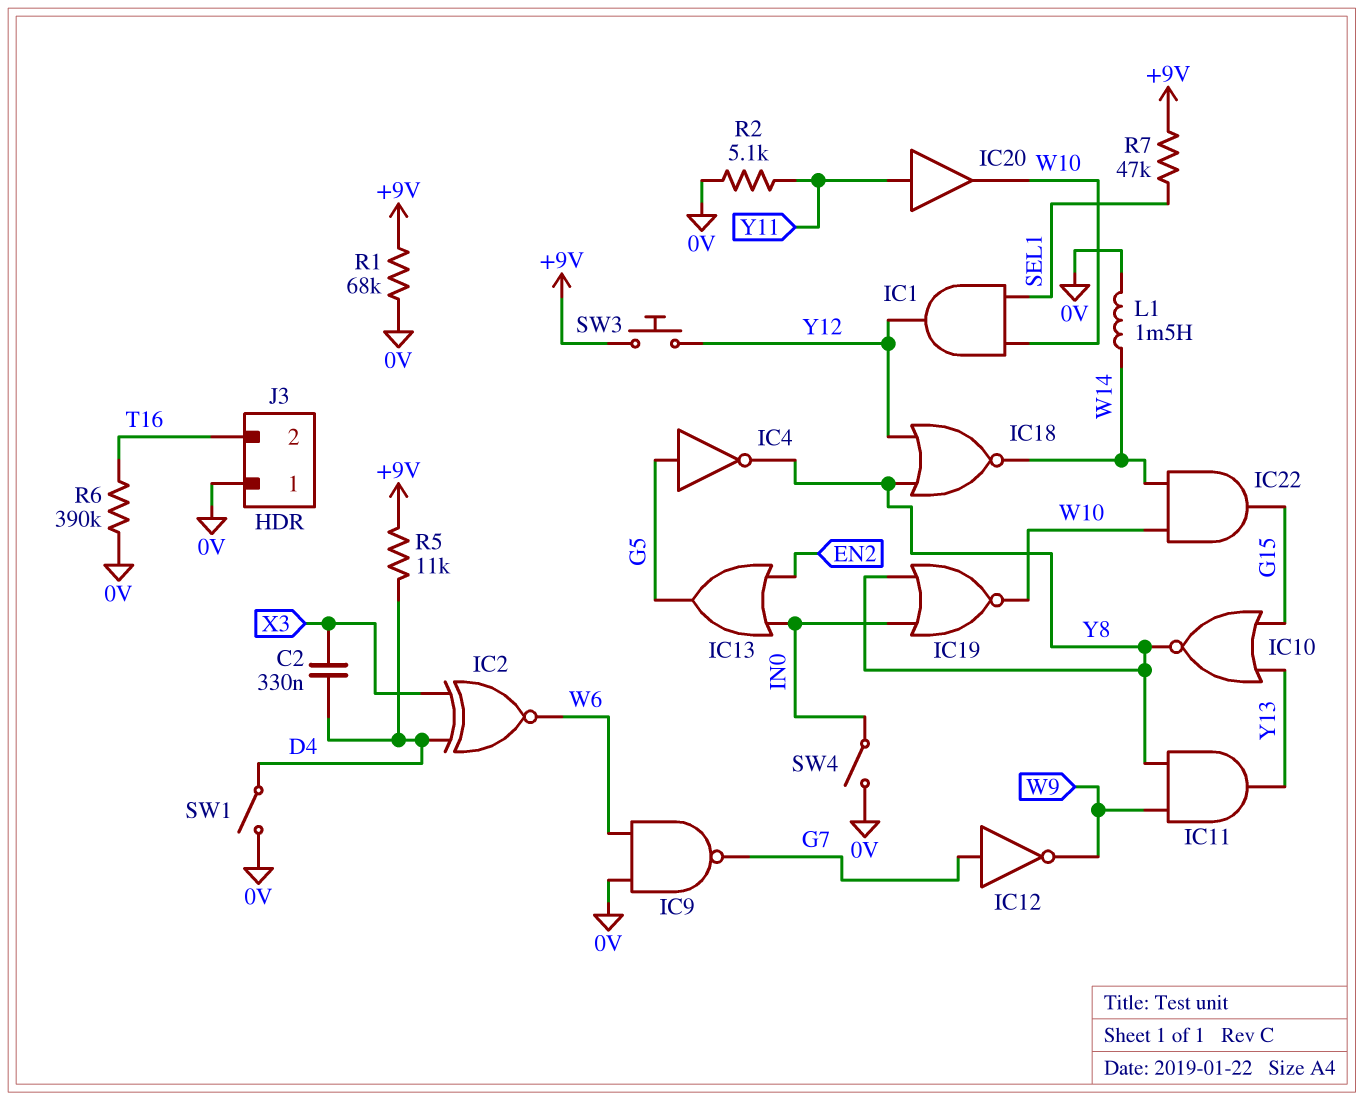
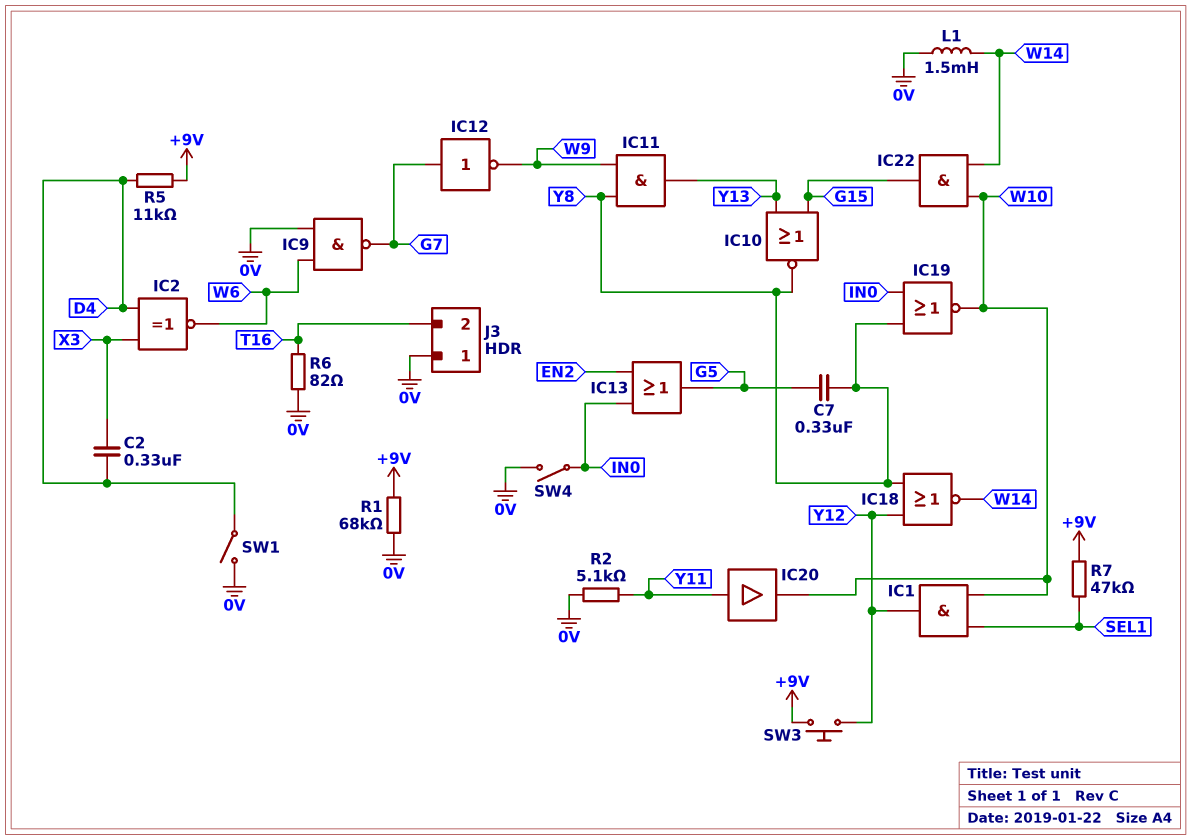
C7: none -> 330nF (G5, Y8)
IC4: NOT (in G5, out Y8) -> none
R6: 390k (0V, T16) -> 82 (0V, T16)

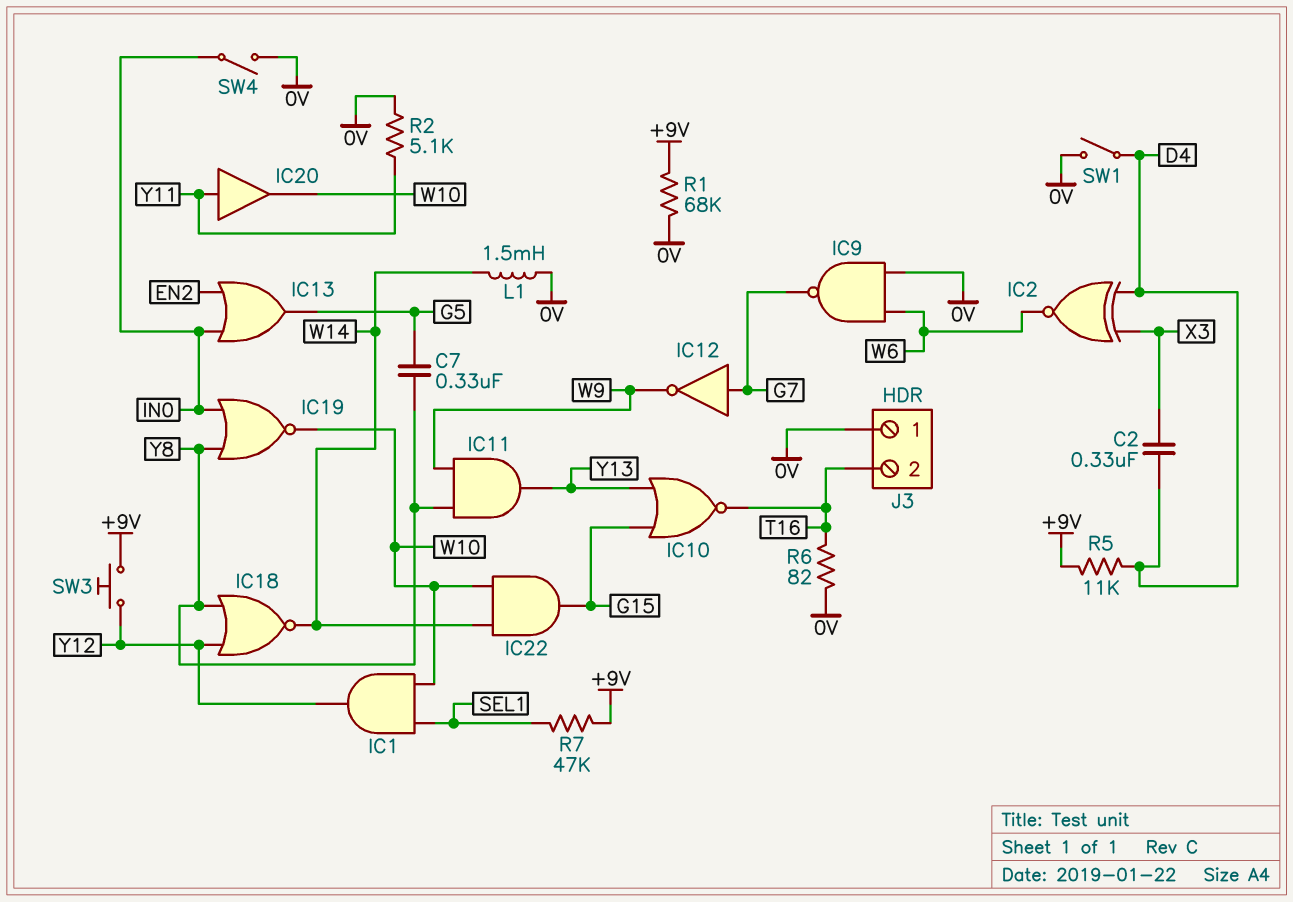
IC10: NOR (in G15, in Y13, out Y8) -> NOR (in G15, in Y13, out T16)

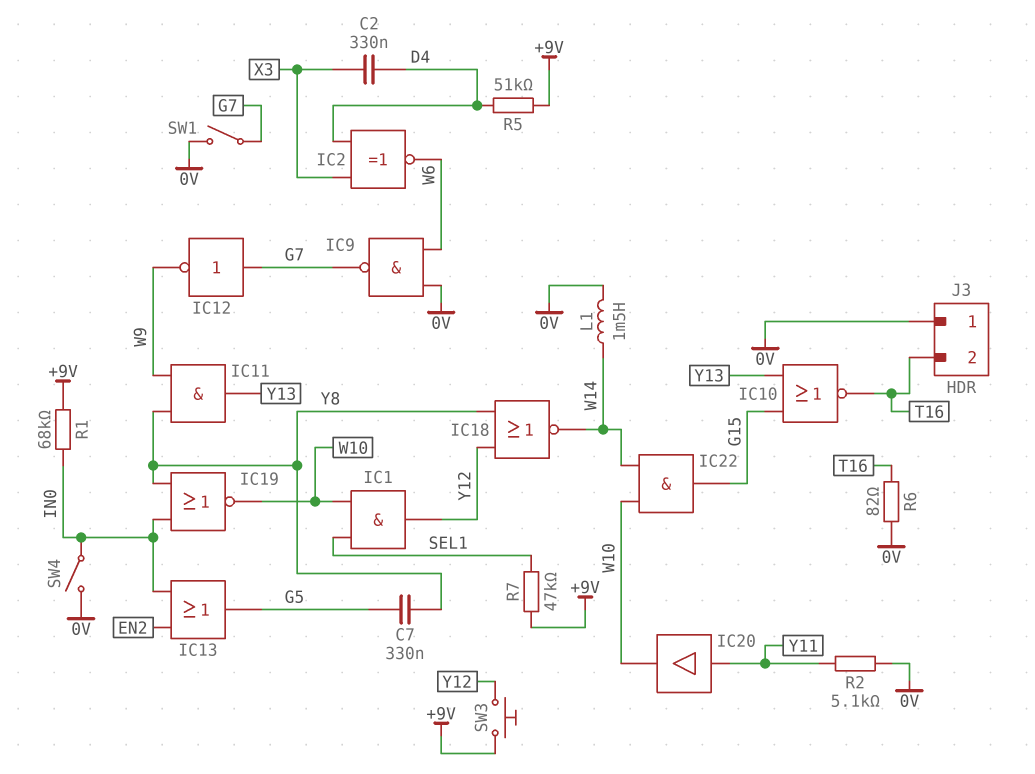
R1: 68k (+9V, 0V) -> 68k (+9V, IN0)
R5: 11k (+9V, D4) -> 51k (+9V, D4)
SW1: switch (0V, D4) -> switch (0V, G7)

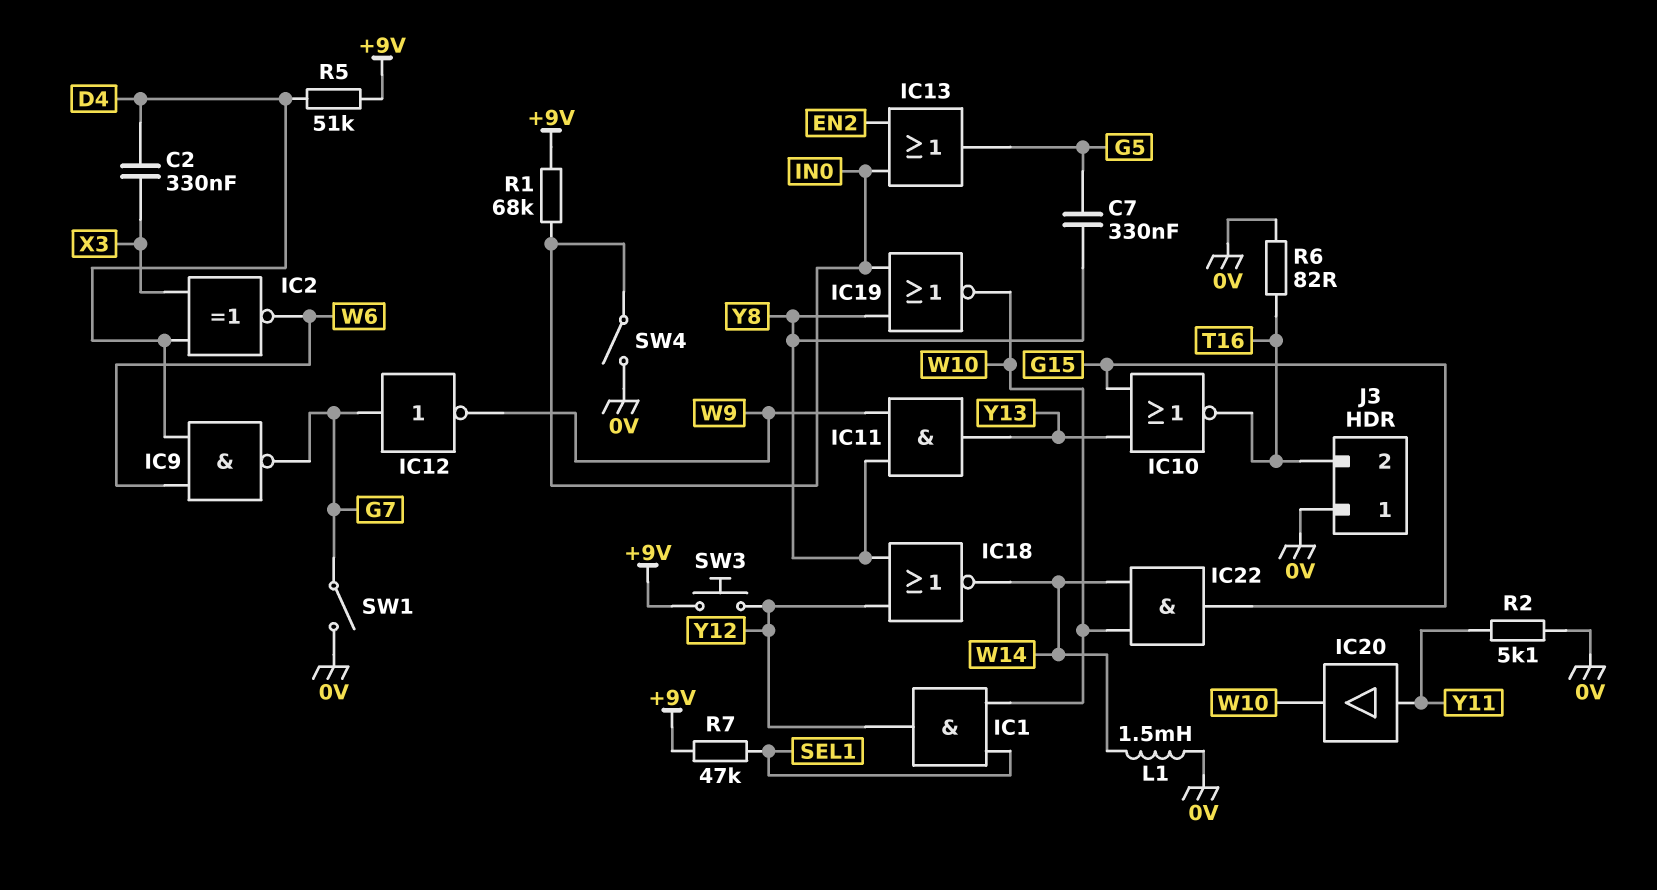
IC9: NAND (in 0V, in W6, out G7) -> NAND (in D4, in W6, out G7)

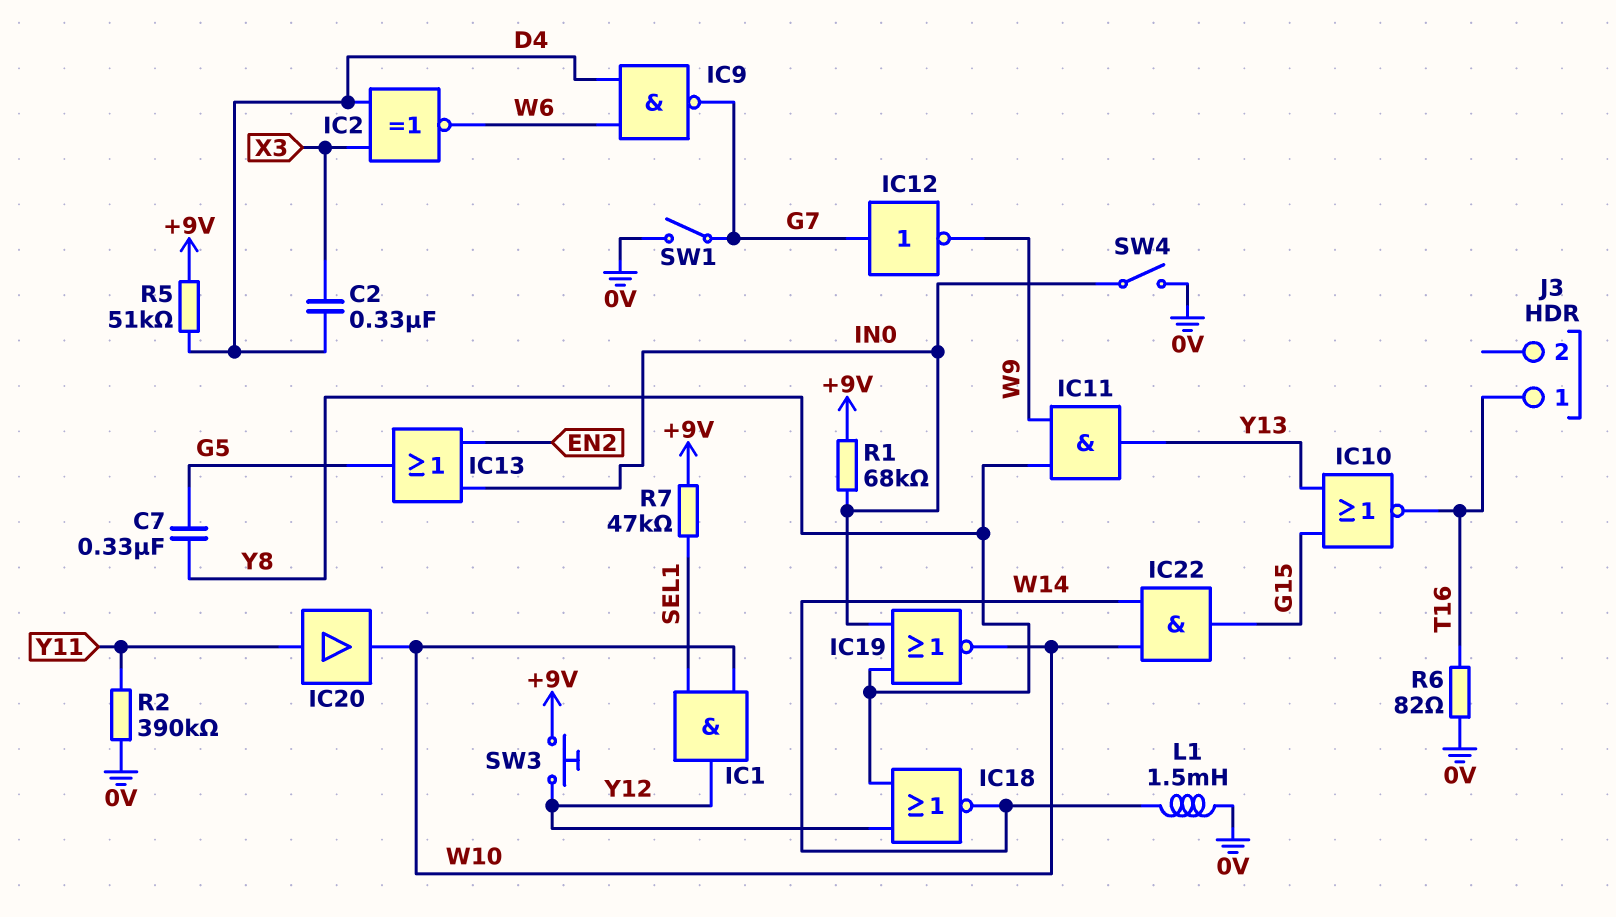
J3 pin 1: 0V -> T16
J3 pin 2: T16 -> none
R2: 5.1k (0V, Y11) -> 390k (0V, Y11)

